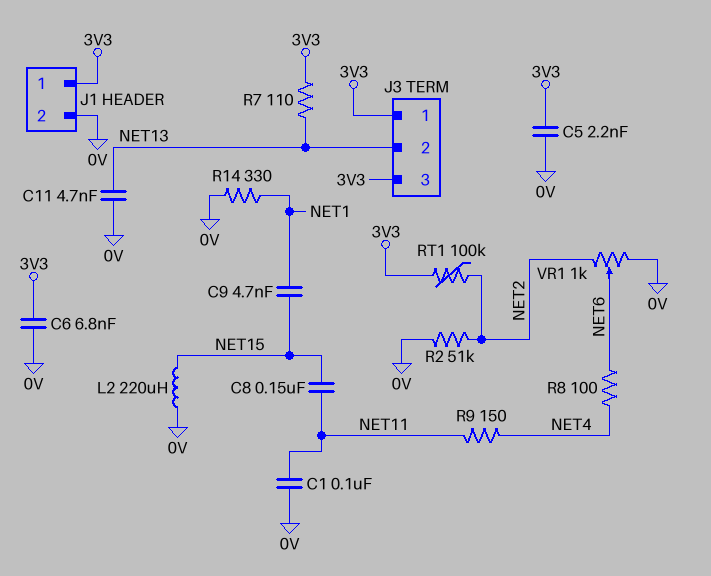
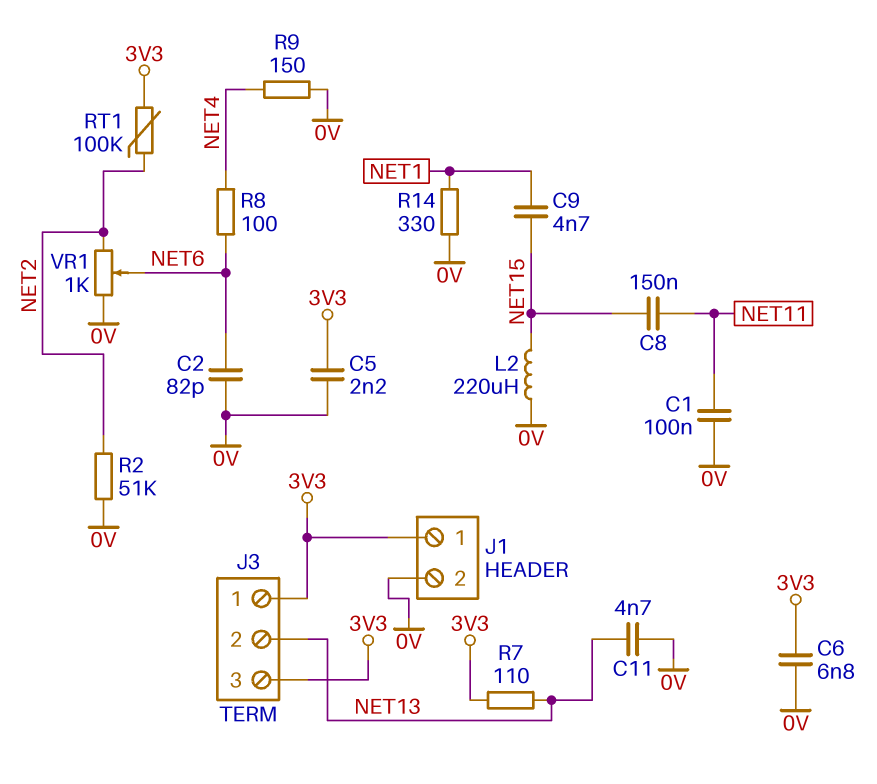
C2: none -> 82pF (0V, NET6)
R9: 150 (NET4, NET11) -> 150 (0V, NET4)

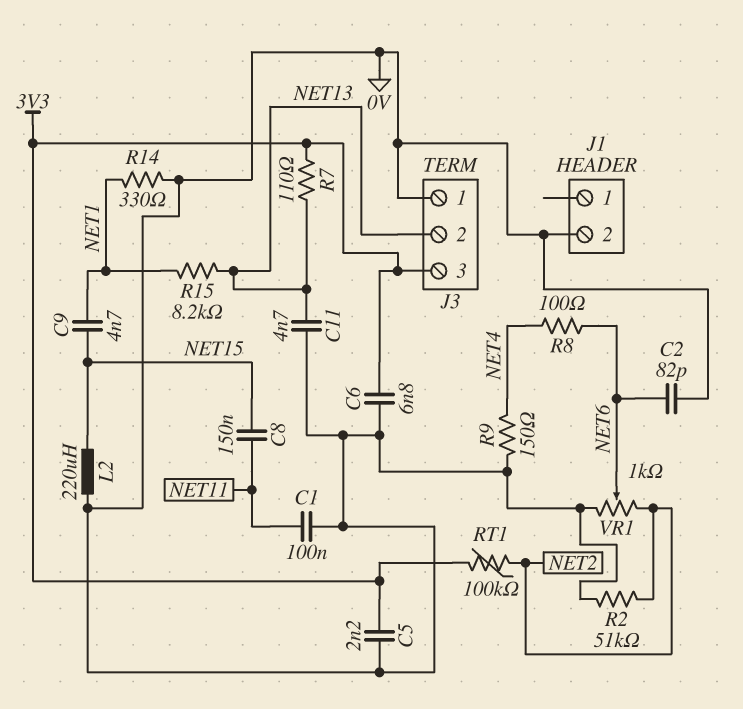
J1 pin 1: 3V3 -> none
J3 pin 1: 3V3 -> 0V
R15: none -> 8.2k (NET1, NET13)

